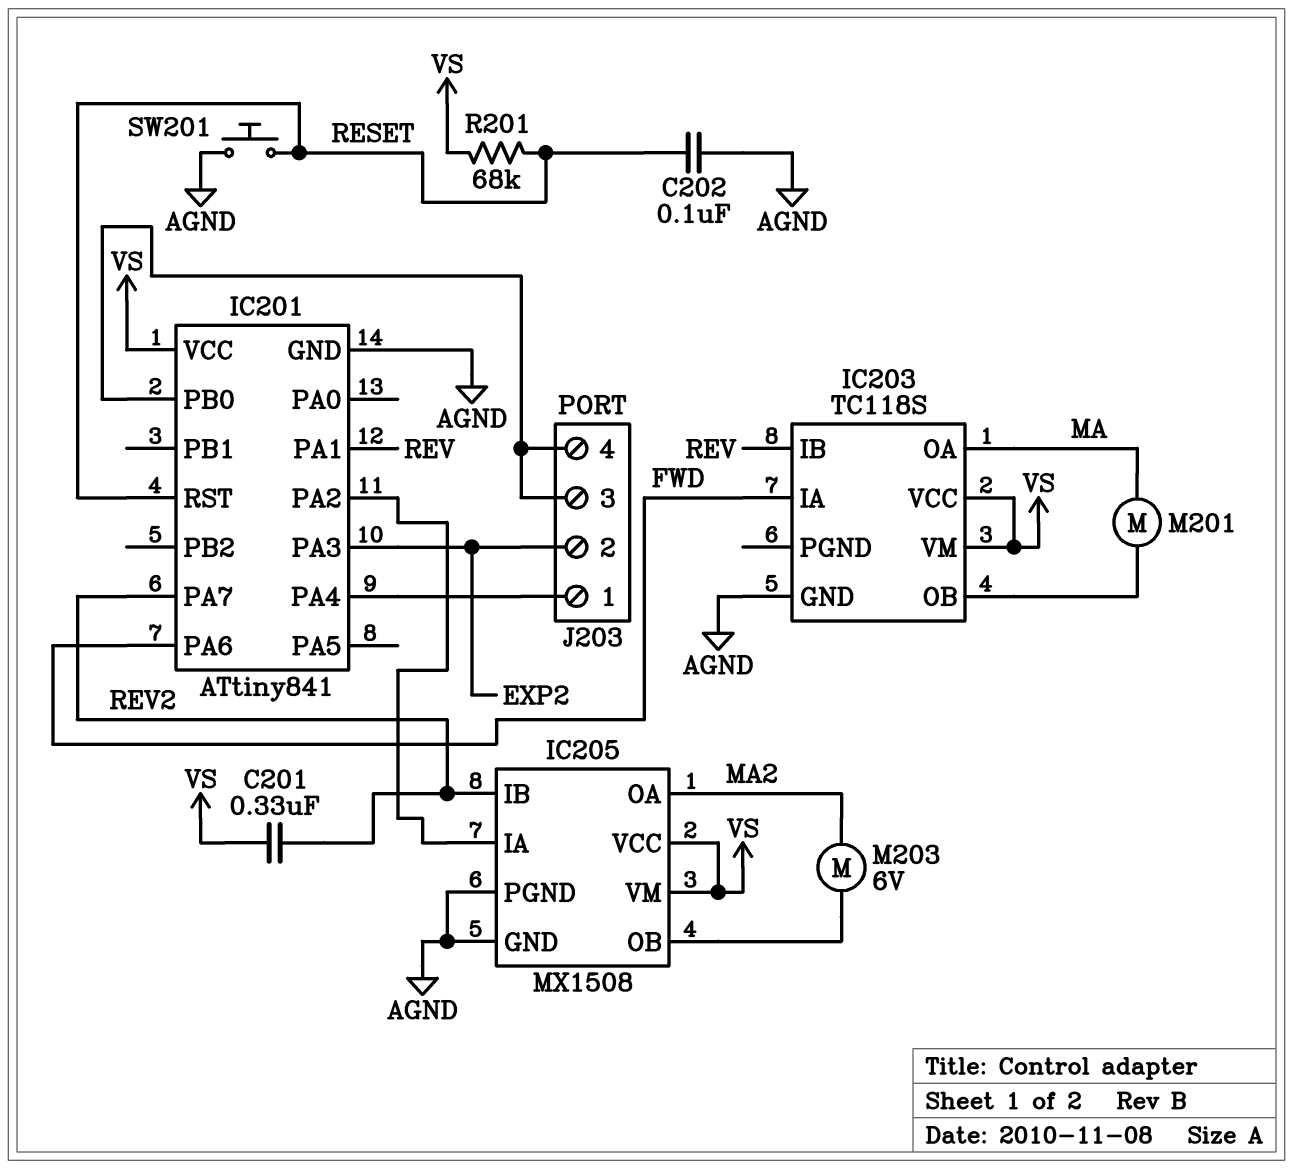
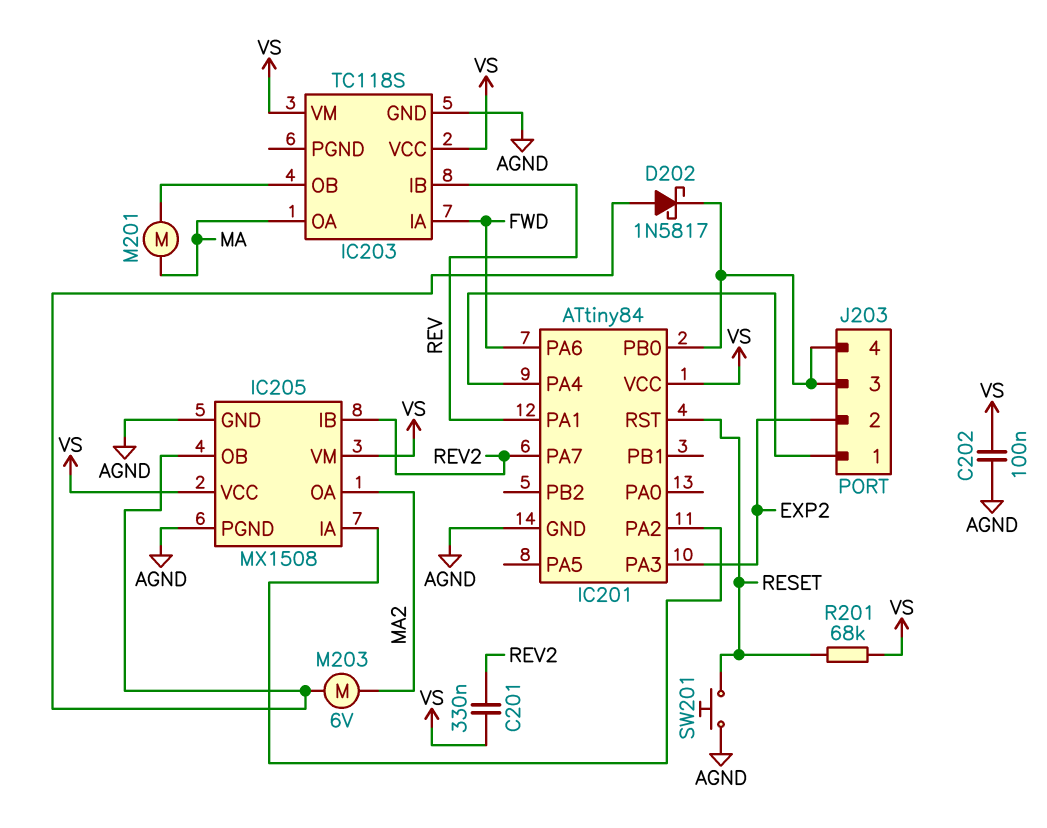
C202: 100nF (AGND, RESET) -> 100nF (AGND, VS)
D202: none -> schottky 1N5817 (A IC205/OB, K IC201/PB0)
IC201: ATtiny841 -> ATtiny84

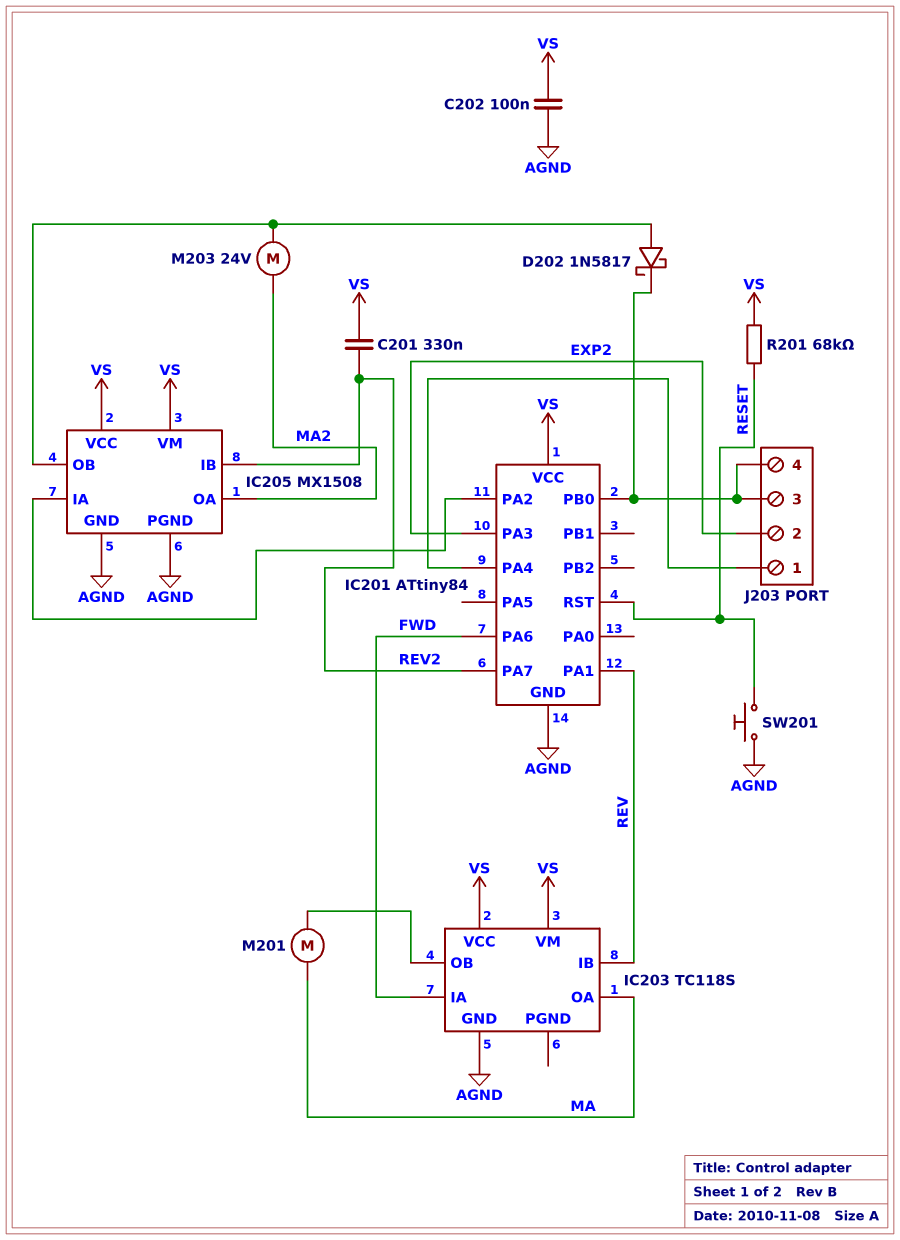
M203: motor 6V (IC205/OB, MA2) -> motor 24V (IC205/OB, MA2)

